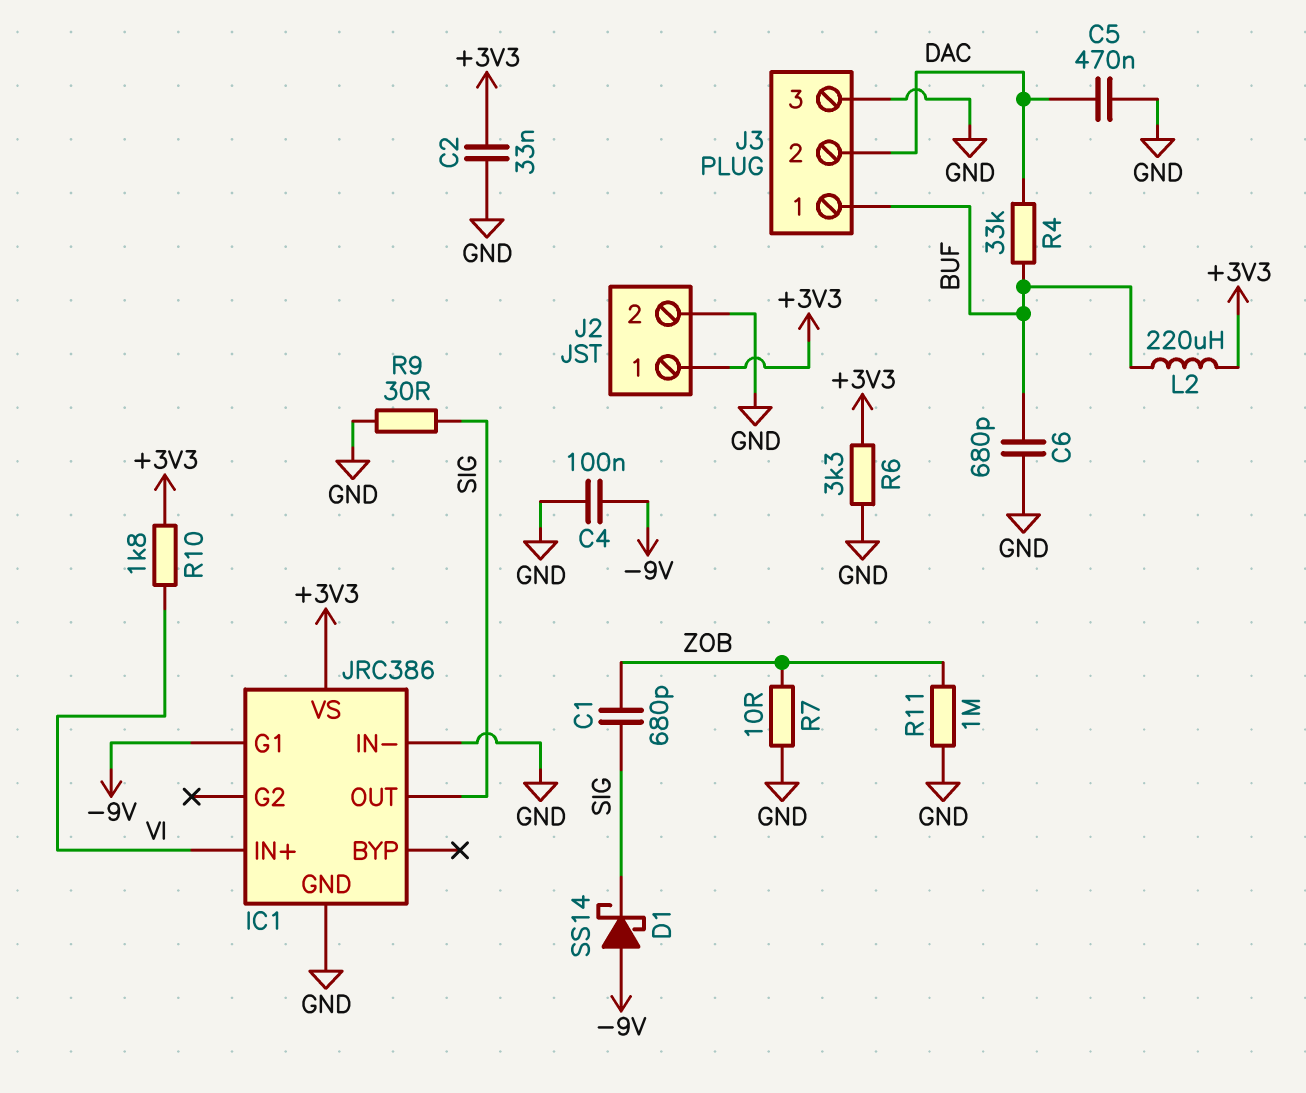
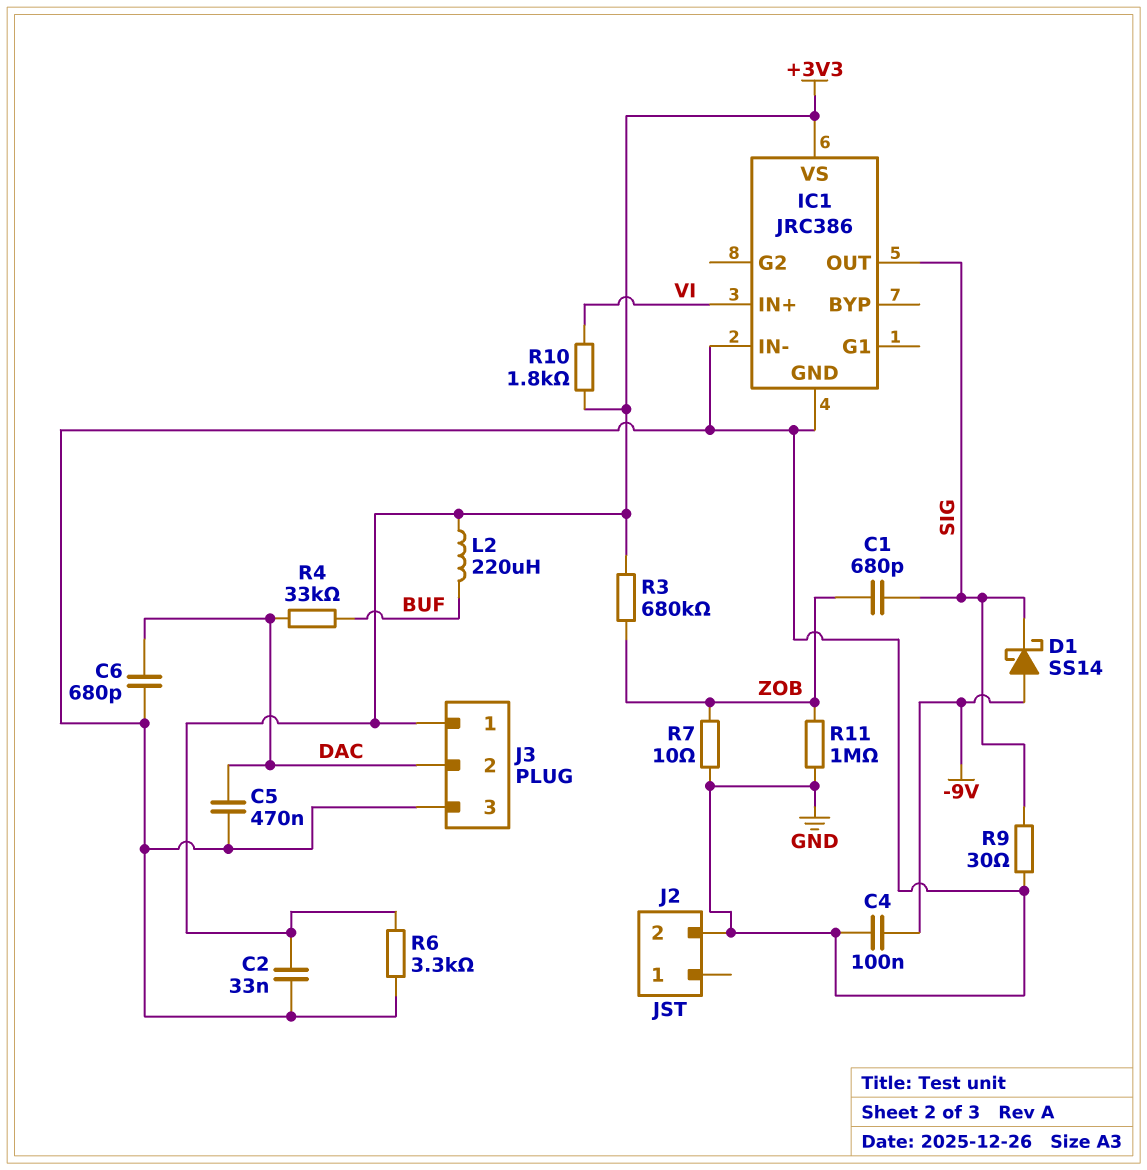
C6: 680pF (BUF, GND) -> 680pF (DAC, GND)
IC1 pin G1: -9V -> none
J2 pin 1: +3V3 -> none
J3 pin 1: BUF -> +3V3
R3: none -> 680k (+3V3, ZOB)

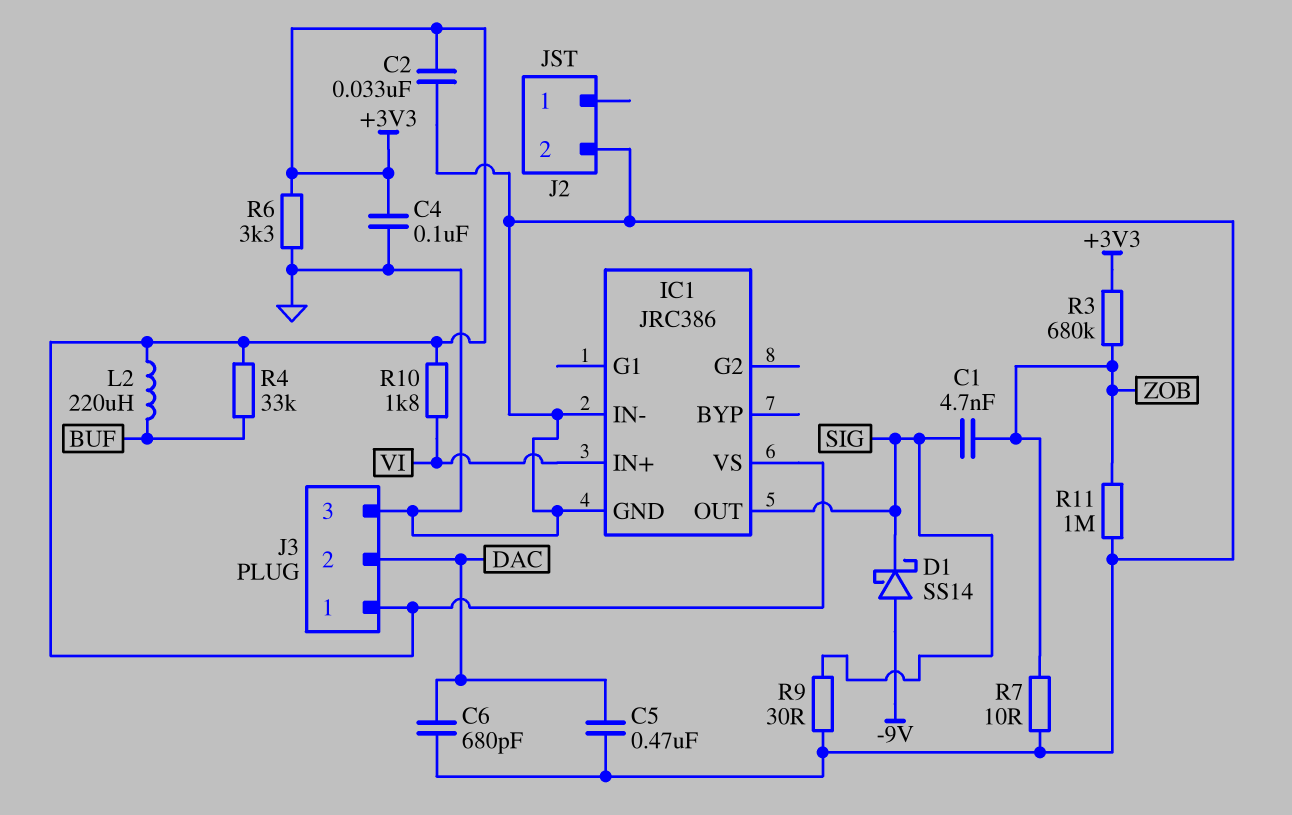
C1: 680pF (SIG, ZOB) -> 4.7nF (SIG, ZOB)
C4: 100nF (-9V, GND) -> 100nF (+3V3, GND)
R4: 33k (BUF, DAC) -> 33k (+3V3, BUF)

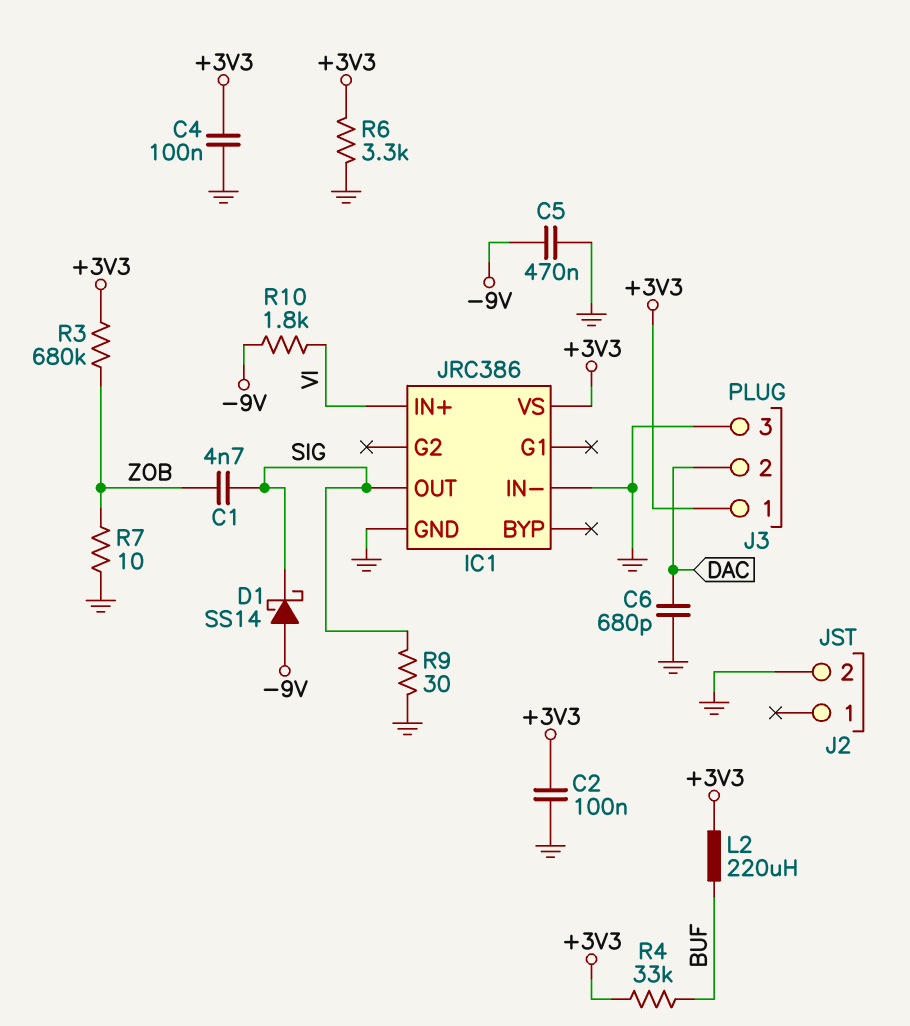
C2: 33nF (+3V3, GND) -> 100nF (+3V3, GND)
C5: 470nF (DAC, GND) -> 470nF (-9V, GND)
R10: 1.8k (+3V3, VI) -> 1.8k (-9V, VI)
R11: 1M (GND, ZOB) -> none

